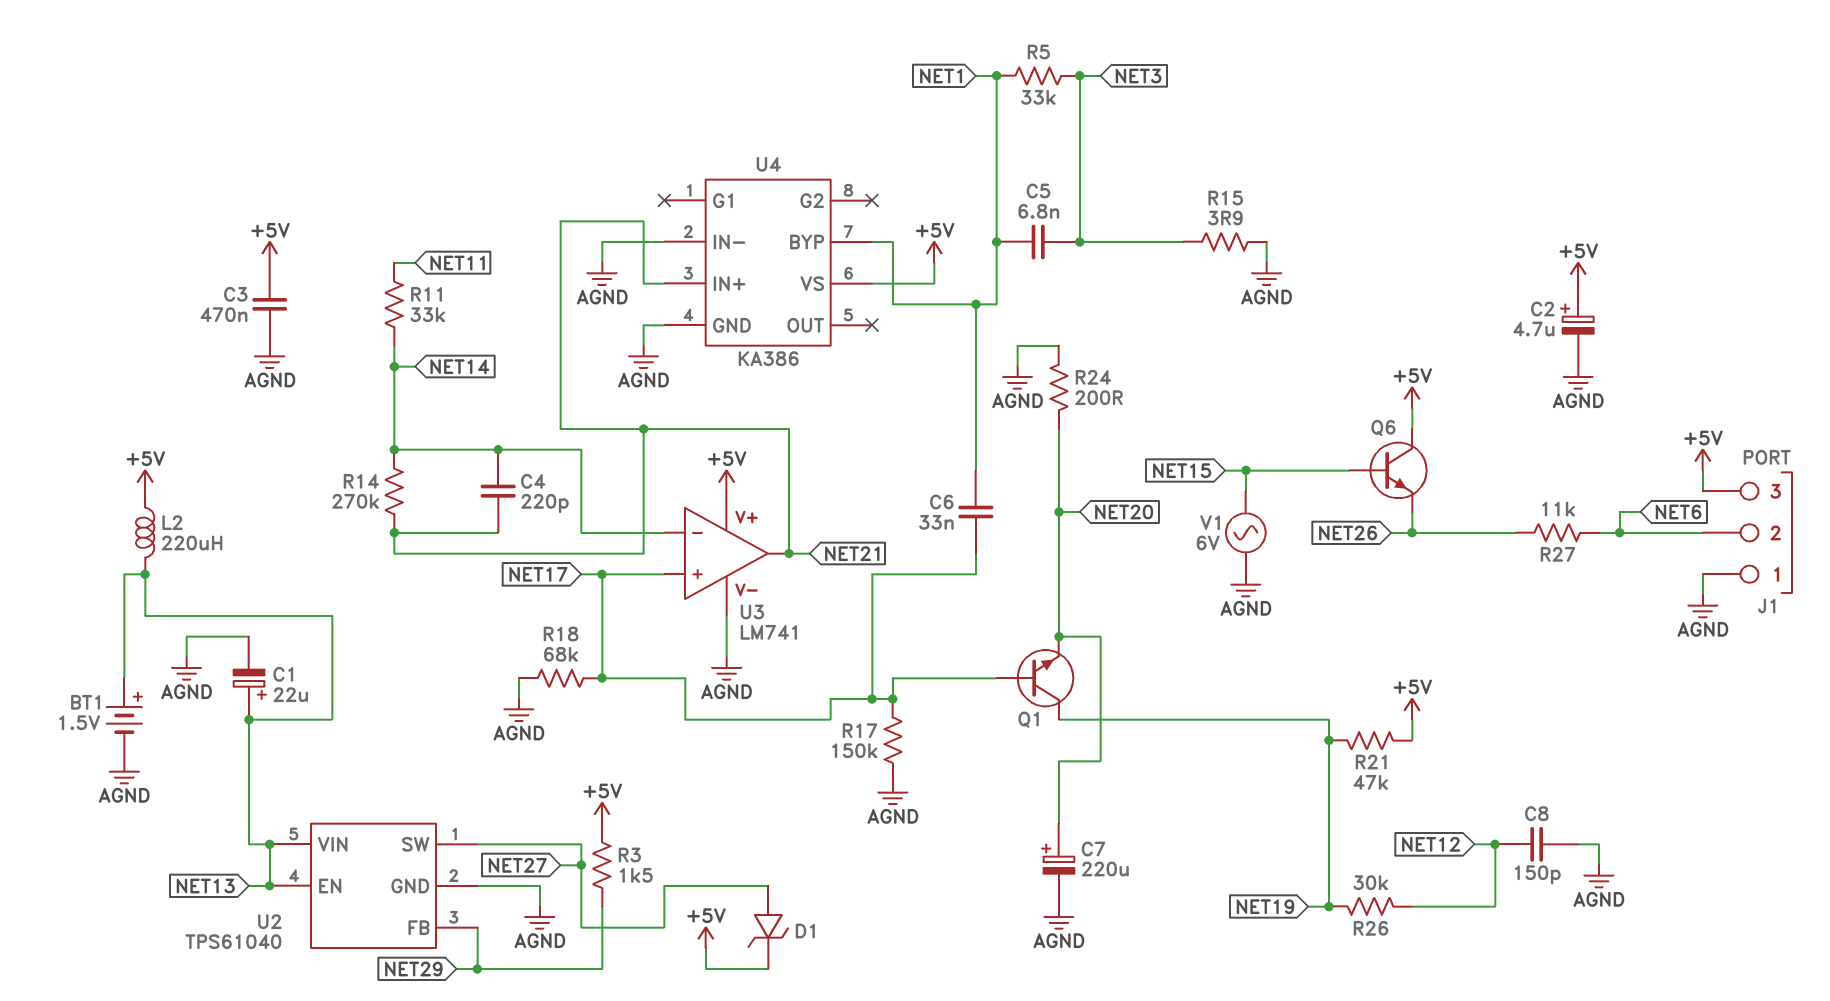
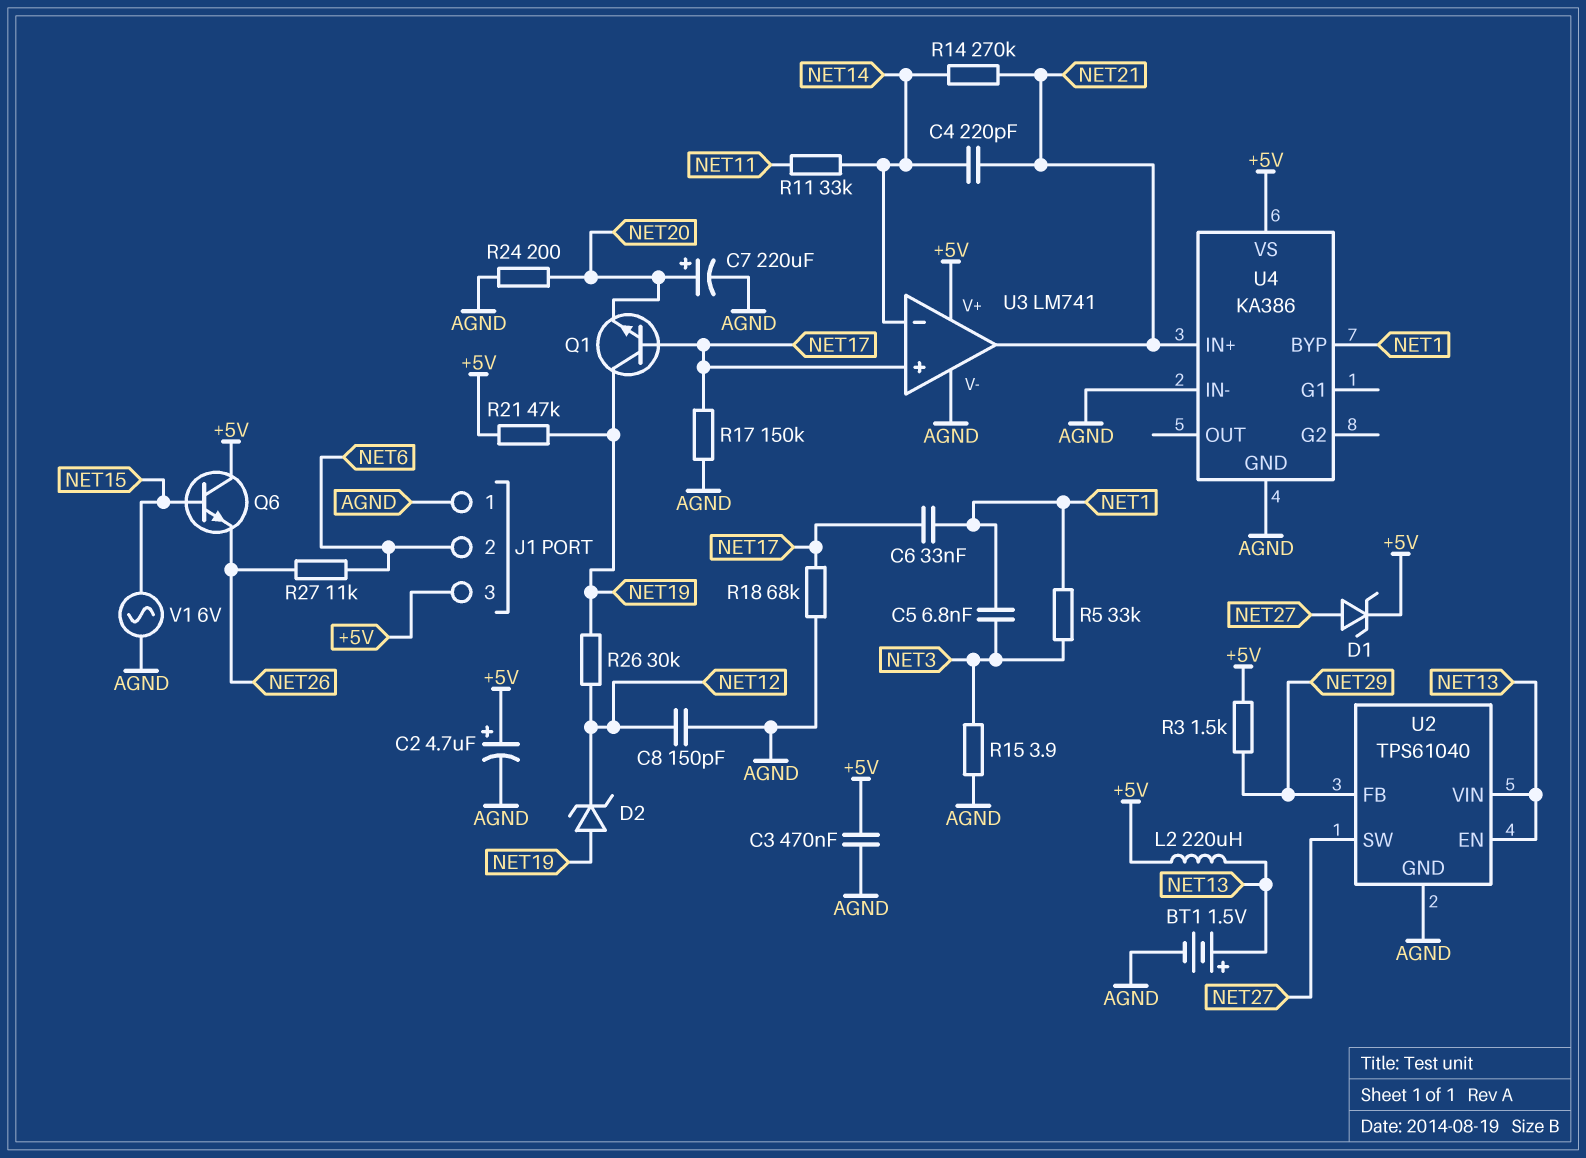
C1: 22uF (plus NET13, minus AGND) -> none
D2: none -> zener (A NET19, K NET12)

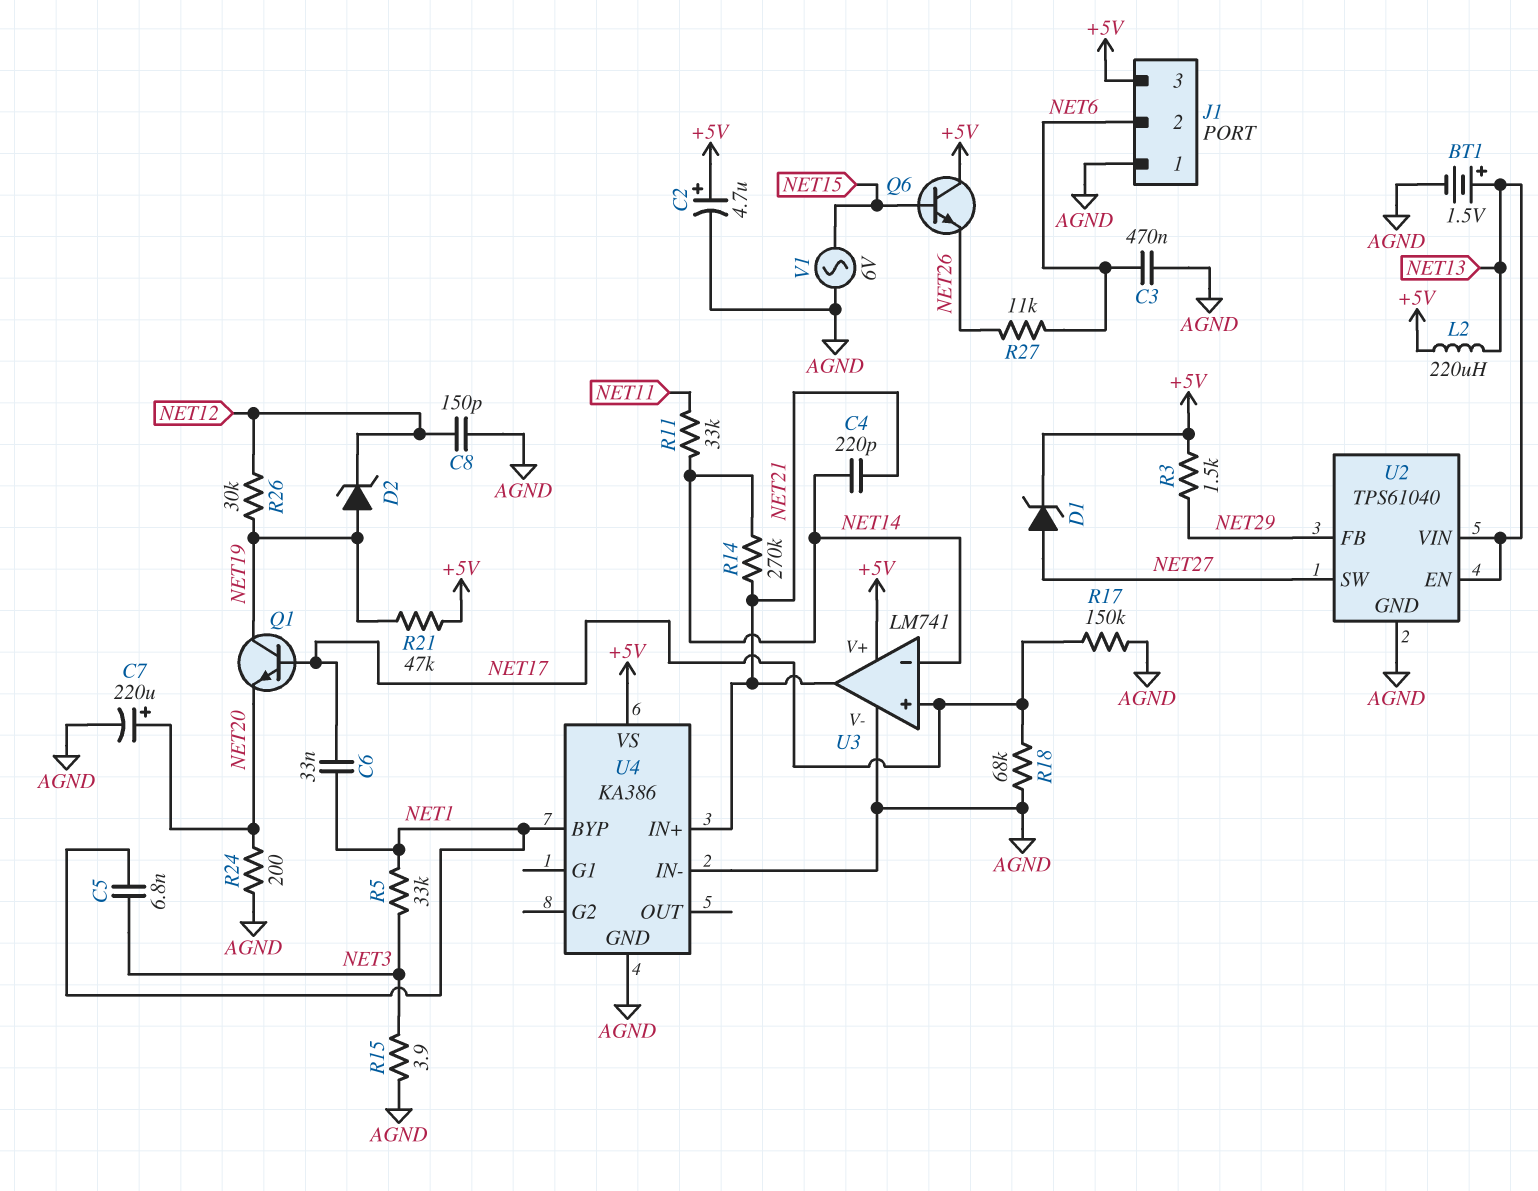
C3: 470nF (+5V, AGND) -> 470nF (AGND, NET6)

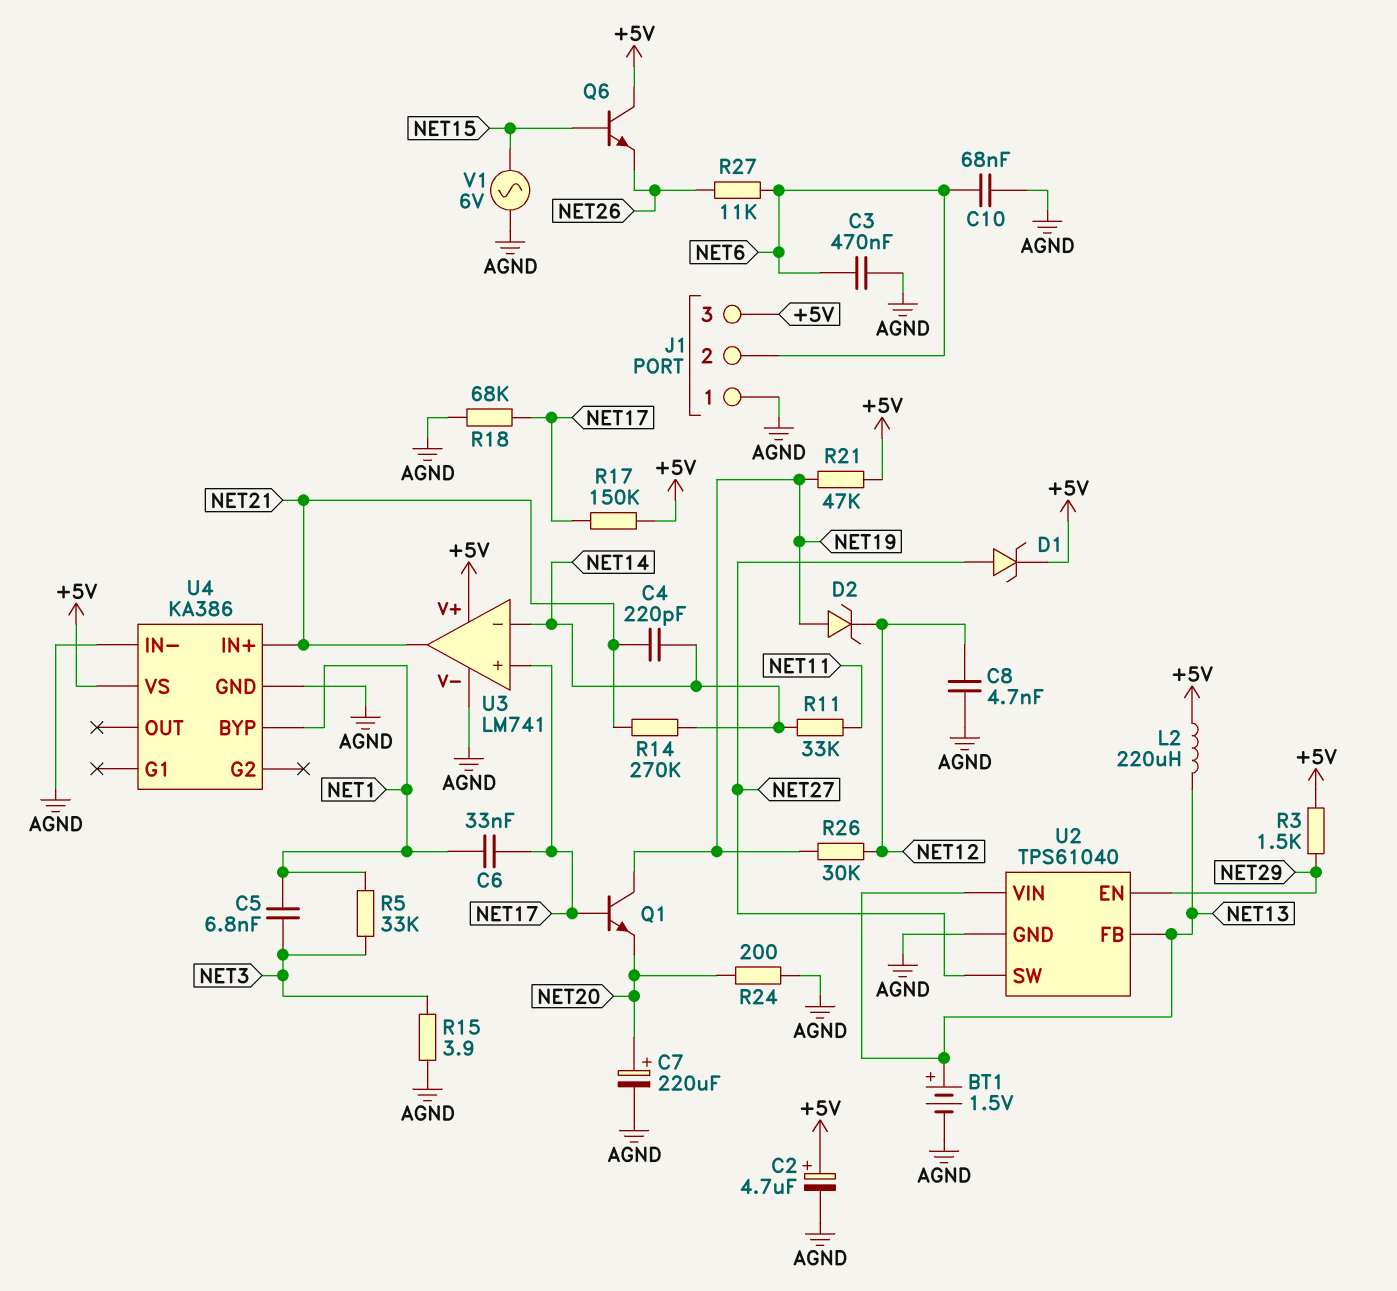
C8: 150pF (AGND, NET12) -> 4.7nF (AGND, NET12)
C10: none -> 68nF (AGND, NET6)
R17: 150k (AGND, NET17) -> 150k (+5V, NET17)
U2 pin EN: NET13 -> NET29
U2 pin FB: NET29 -> NET13

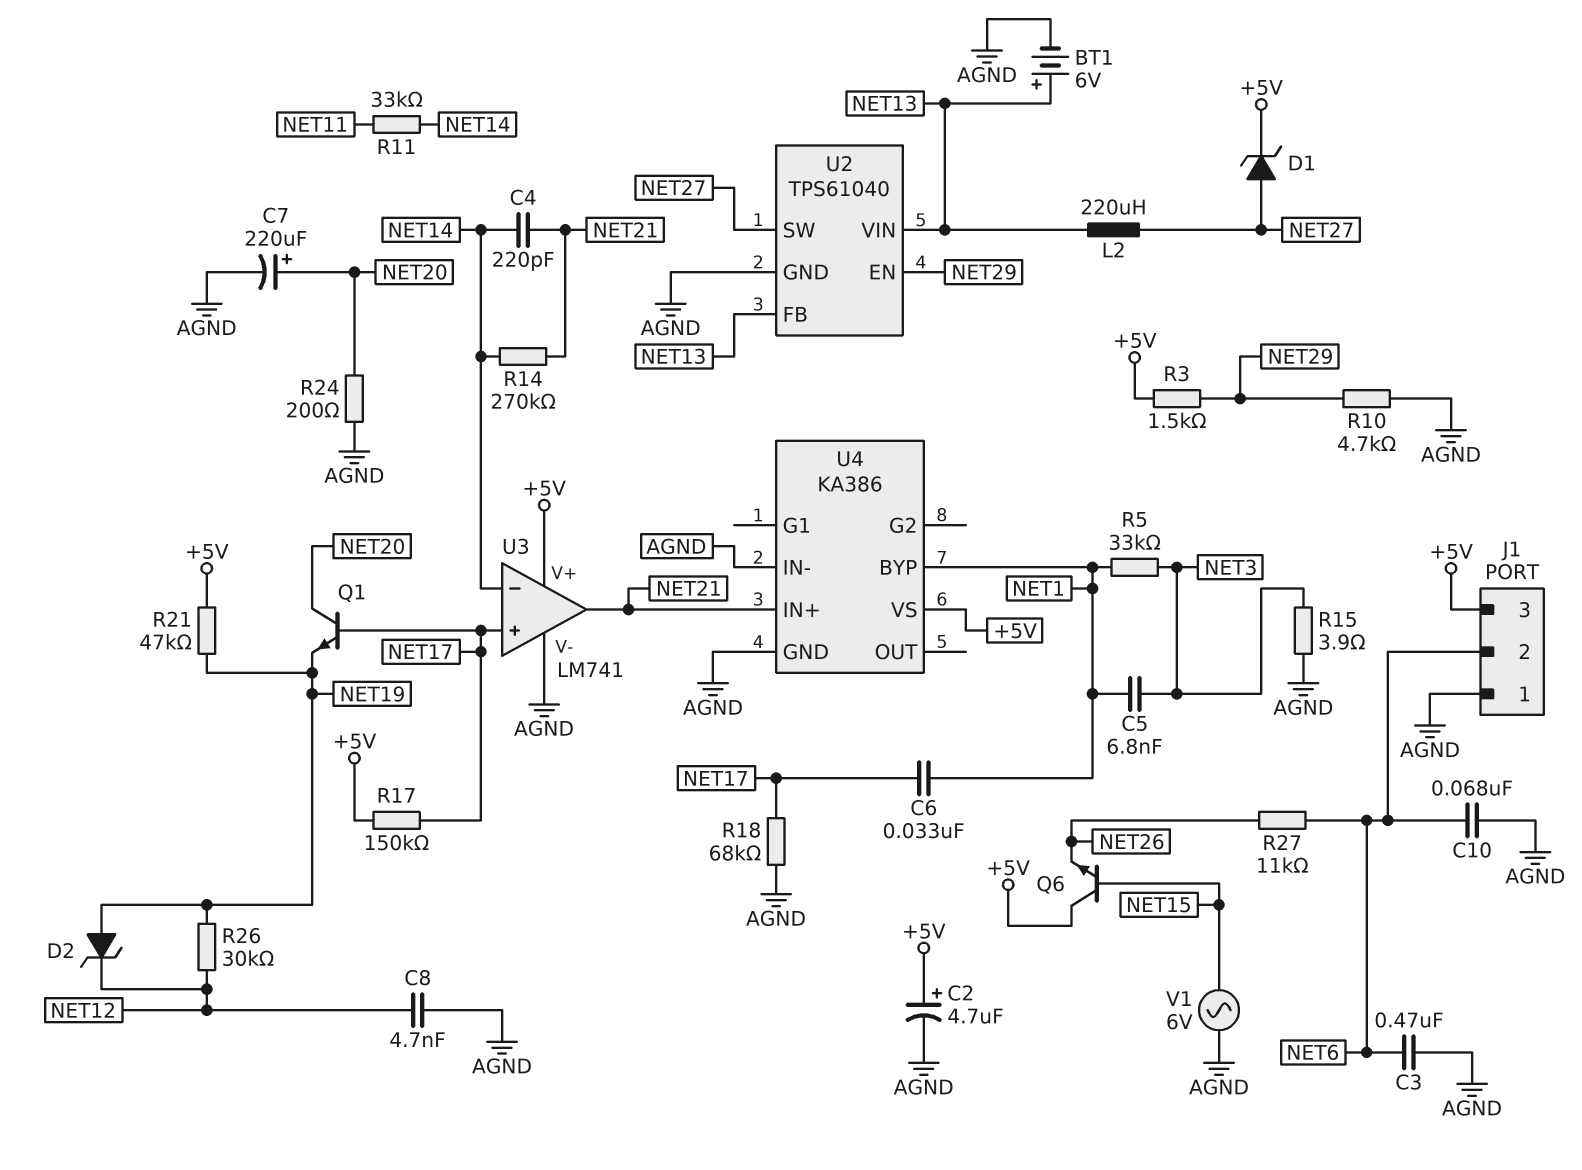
BT1: 1.5V (plus NET13, minus AGND) -> 6V (plus NET13, minus AGND)
L2: 220uH (+5V, NET13) -> 220uH (NET13, NET27)
Q1: NPN (B NET17, C NET19, E NET20) -> NPN (B NET17, C NET20, E NET19)
R10: none -> 4.7k (AGND, NET29)

